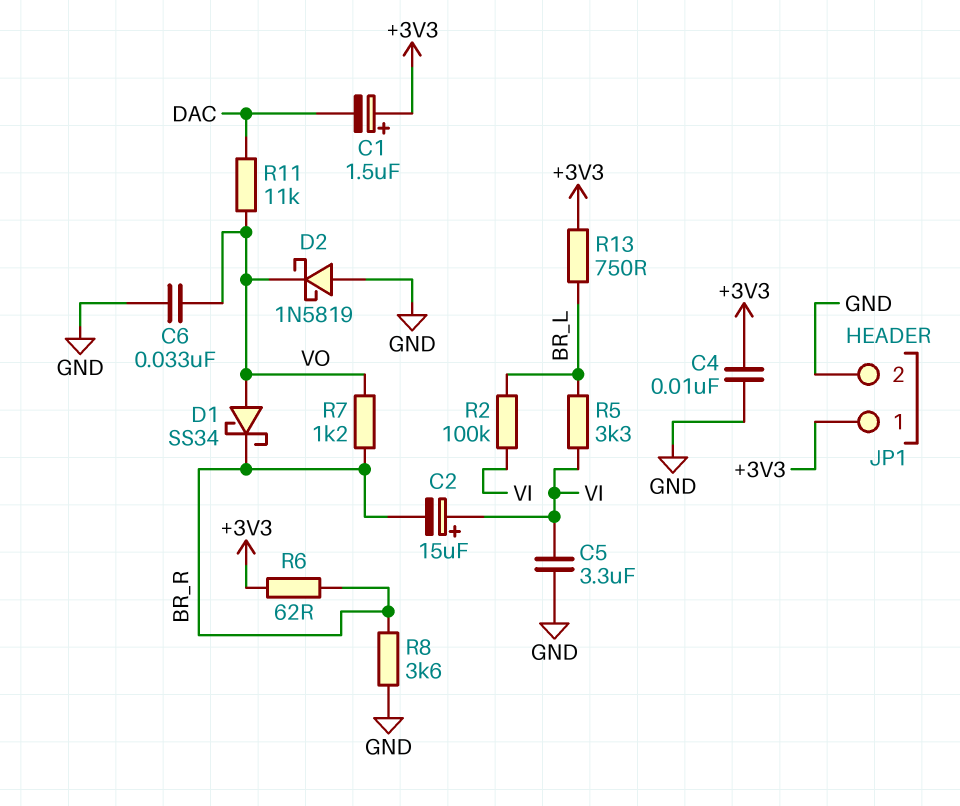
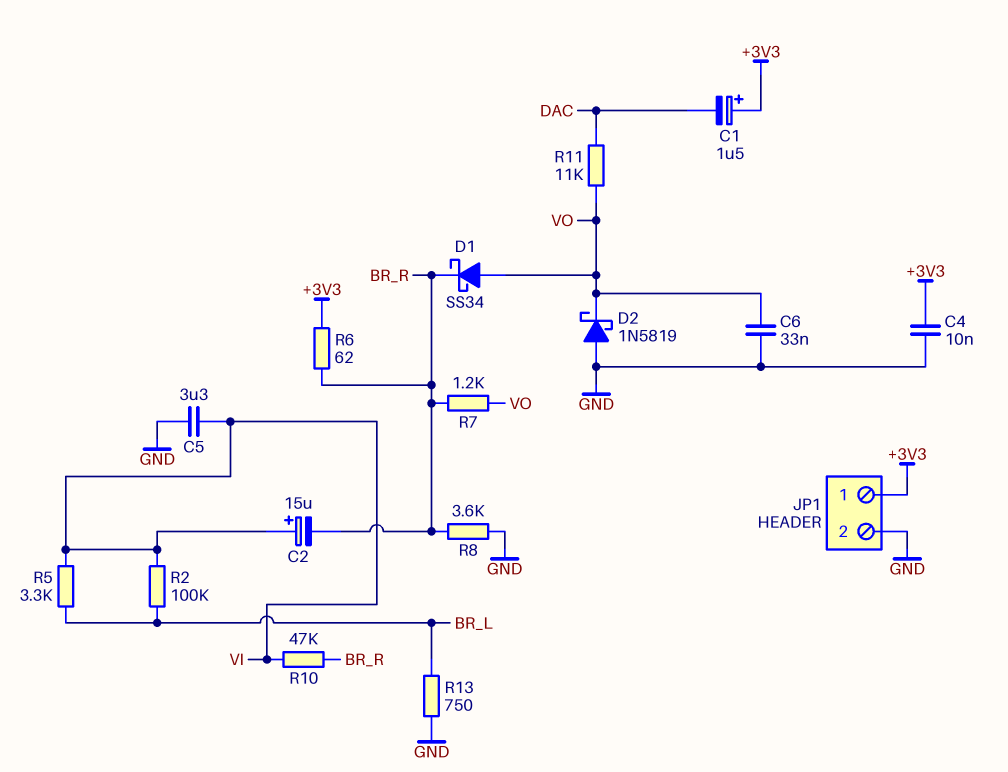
R10: none -> 47k (BR_R, VI)
R13: 750 (+3V3, BR_L) -> 750 (BR_L, GND)

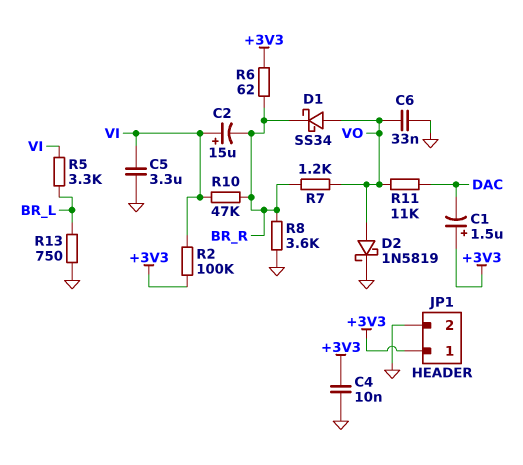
D2: schottky 1N5819 (A GND, K VO) -> schottky 1N5819 (A VO, K GND)
R2: 100k (BR_L, VI) -> 100k (+3V3, VI)

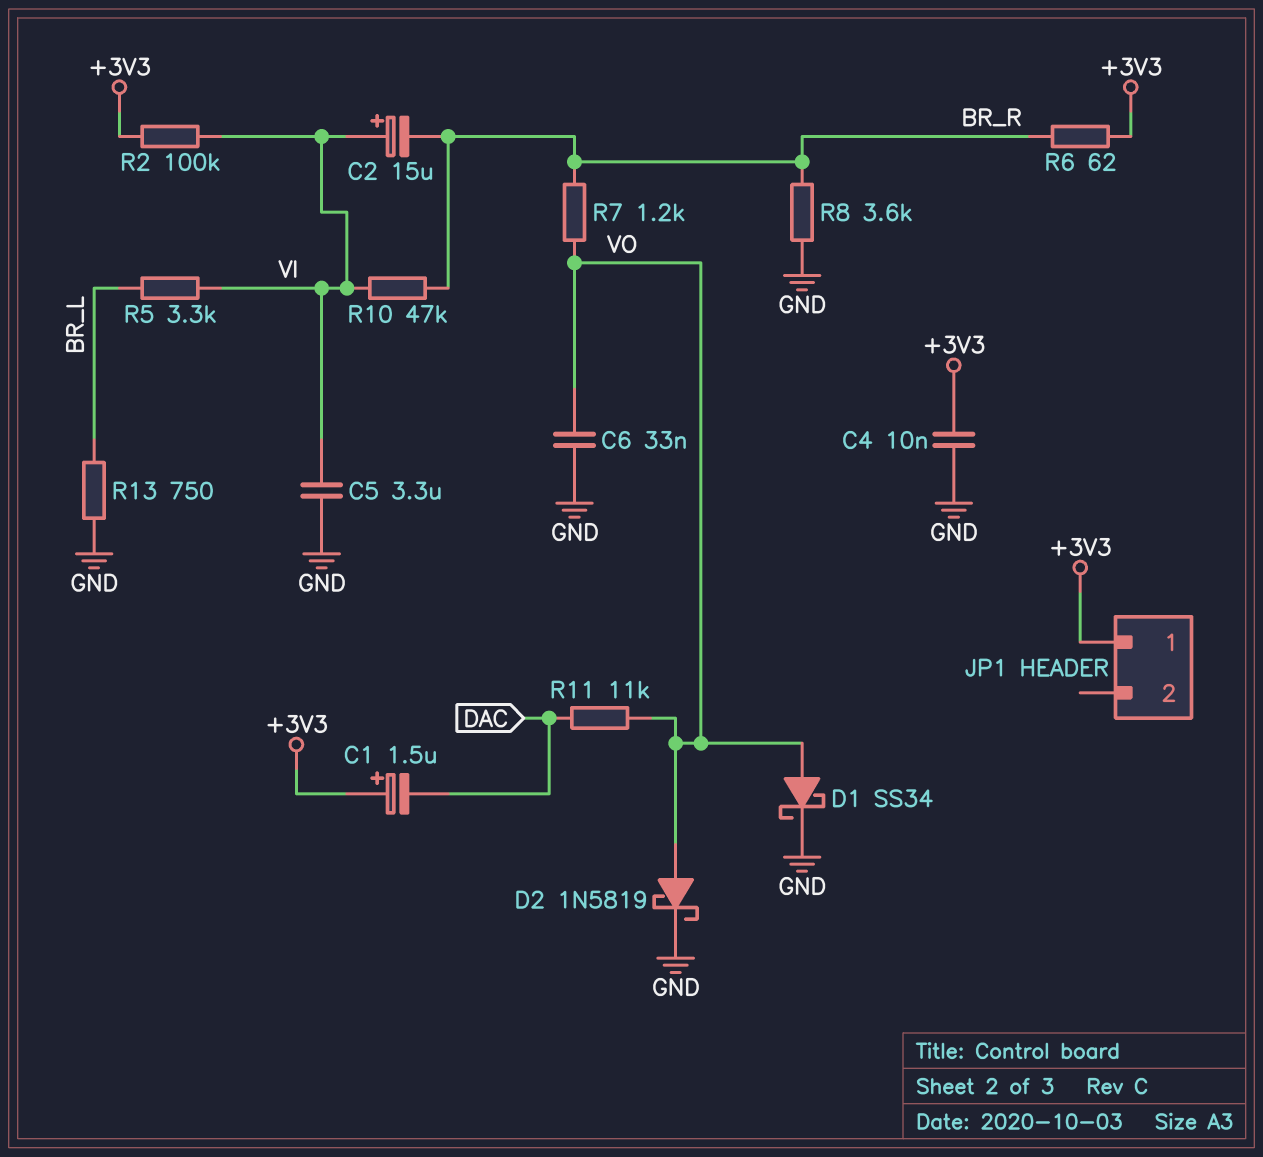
D1: schottky SS34 (A VO, K BR_R) -> schottky SS34 (A VO, K GND)
JP1 pin 2: GND -> none

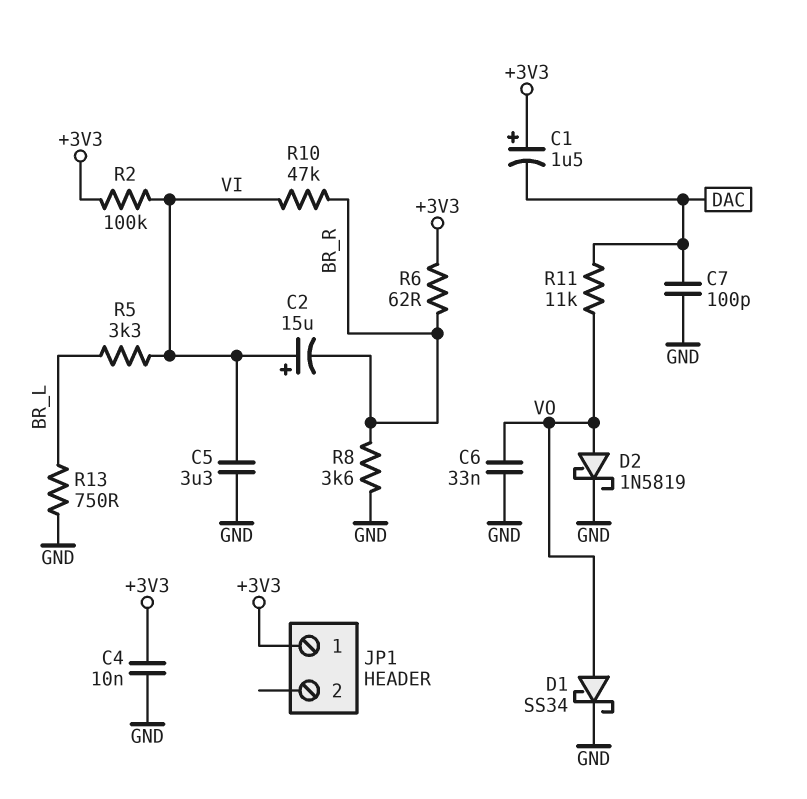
C7: none -> 100pF (DAC, GND)
R7: 1.2k (BR_R, VO) -> none

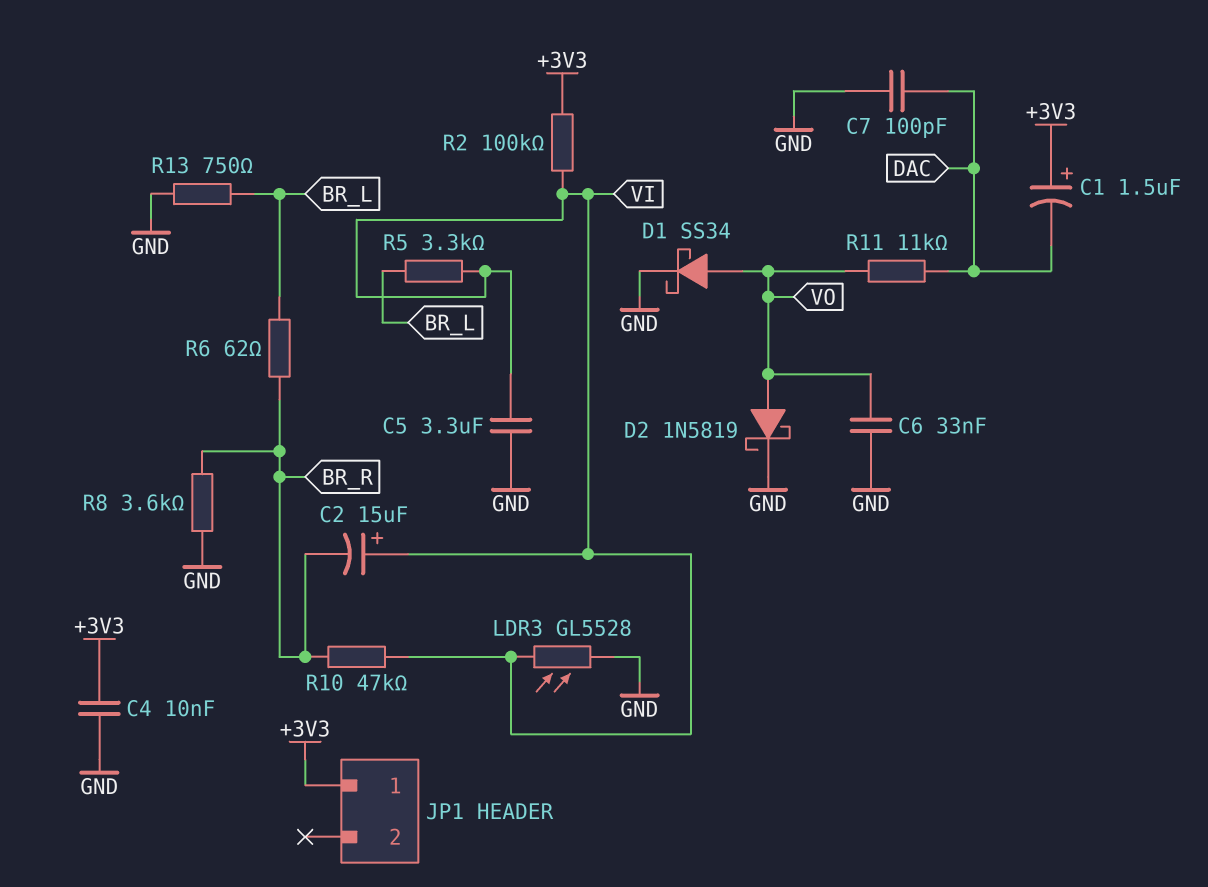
LDR3: none -> GL5528 (GND, VI)
R6: 62 (+3V3, BR_R) -> 62 (BR_L, BR_R)

